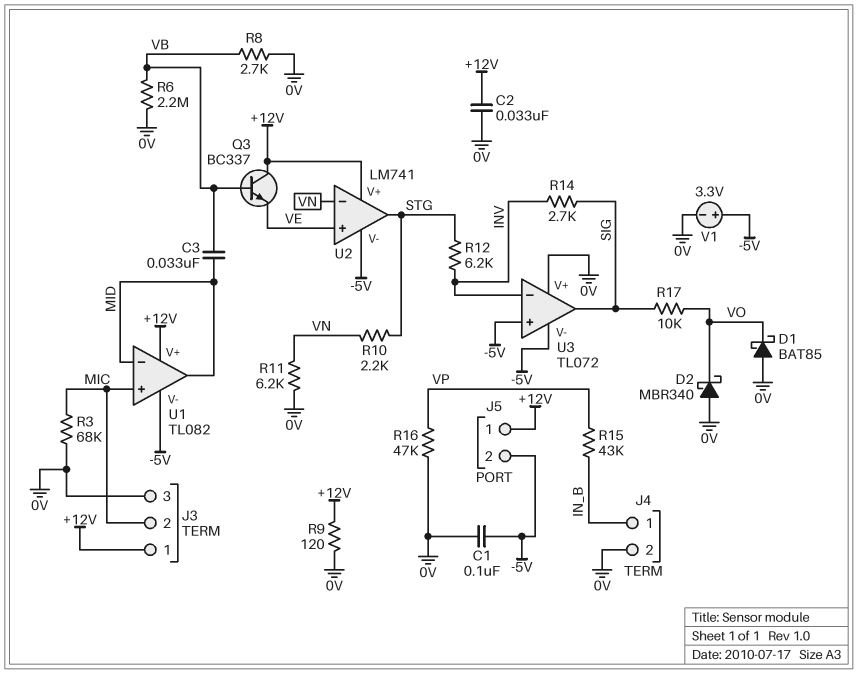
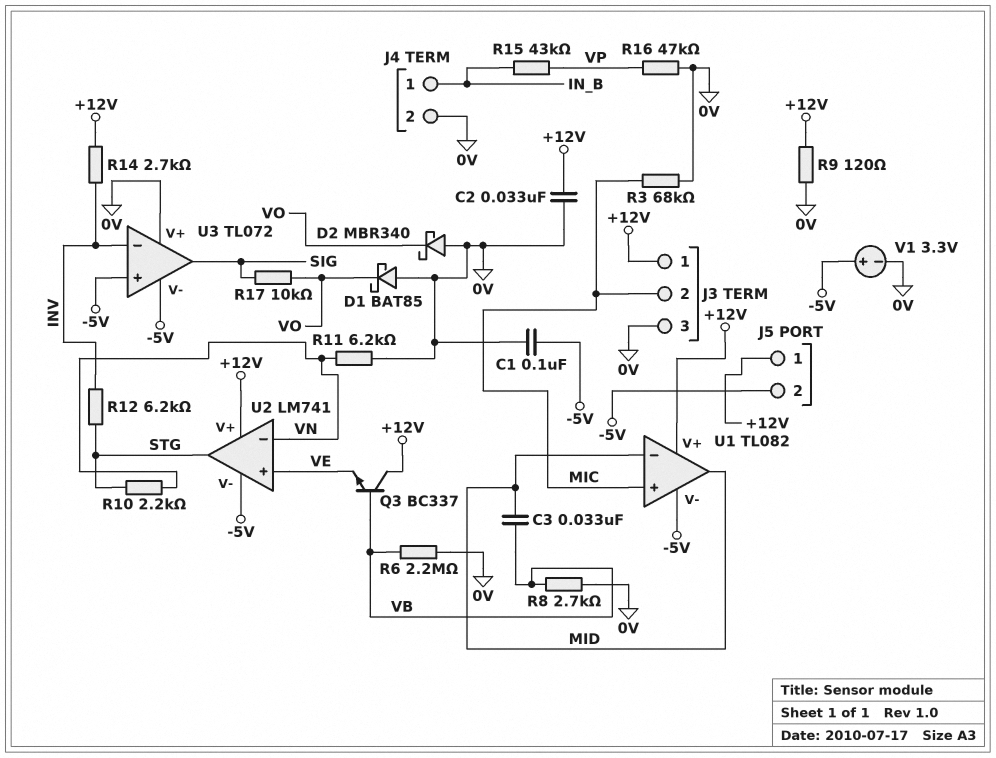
R14: 2.7k (INV, SIG) -> 2.7k (+12V, INV)

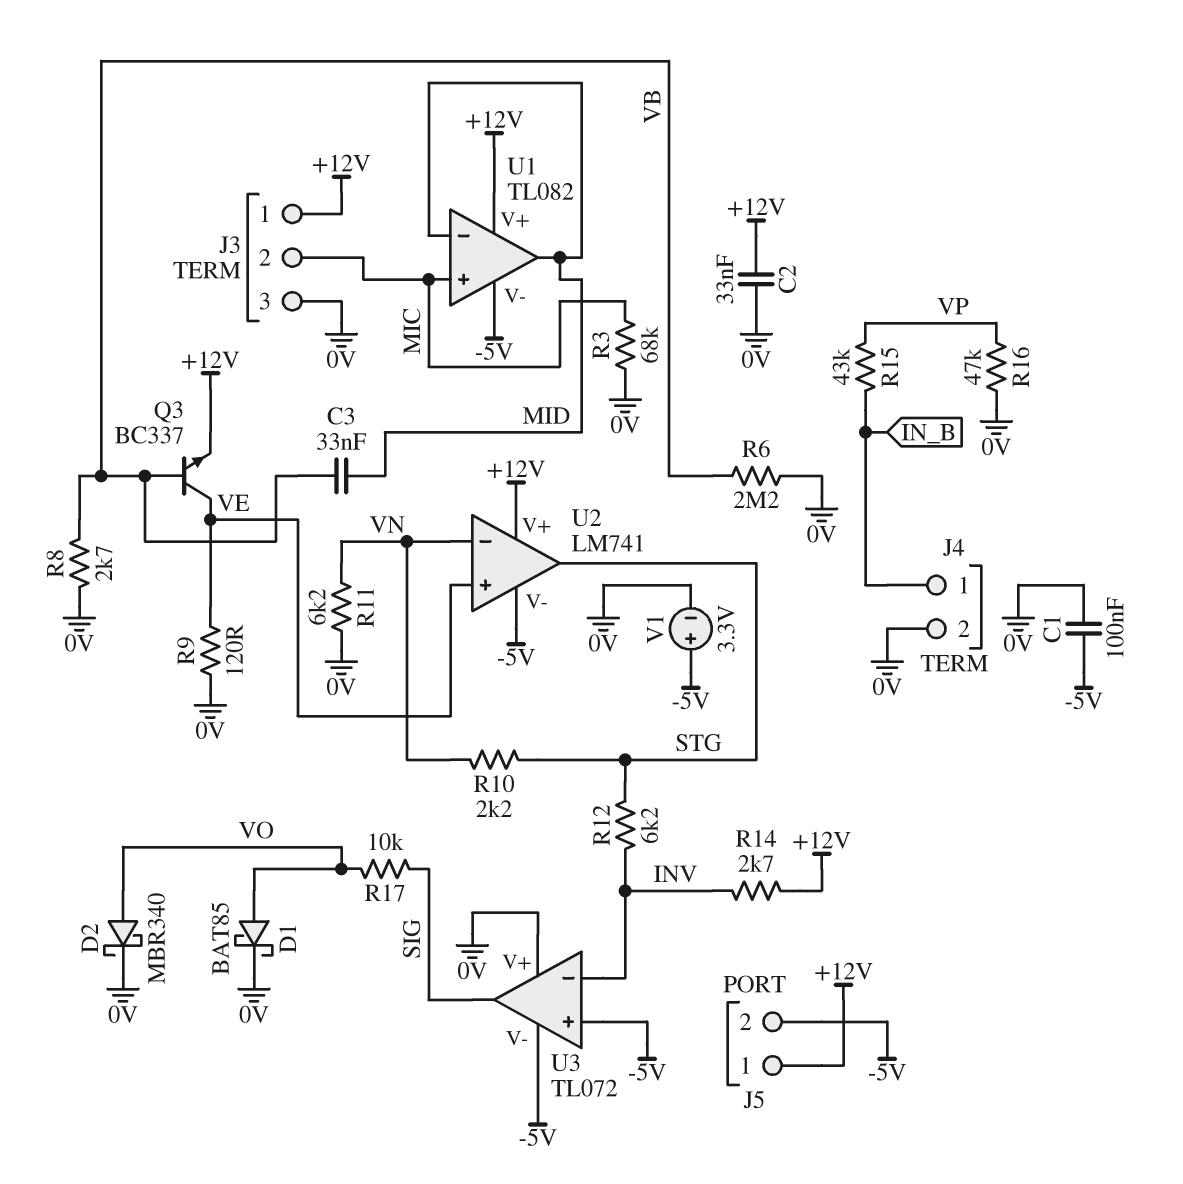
D1: schottky BAT85 (A 0V, K VO) -> schottky BAT85 (A VO, K 0V)
D2: schottky MBR340 (A 0V, K VO) -> schottky MBR340 (A VO, K 0V)
Q3: NPN BC337 (B VB, C +12V, E VE) -> NPN BC337 (B VB, C VE, E +12V)
R9: 120 (+12V, 0V) -> 120 (0V, VE)

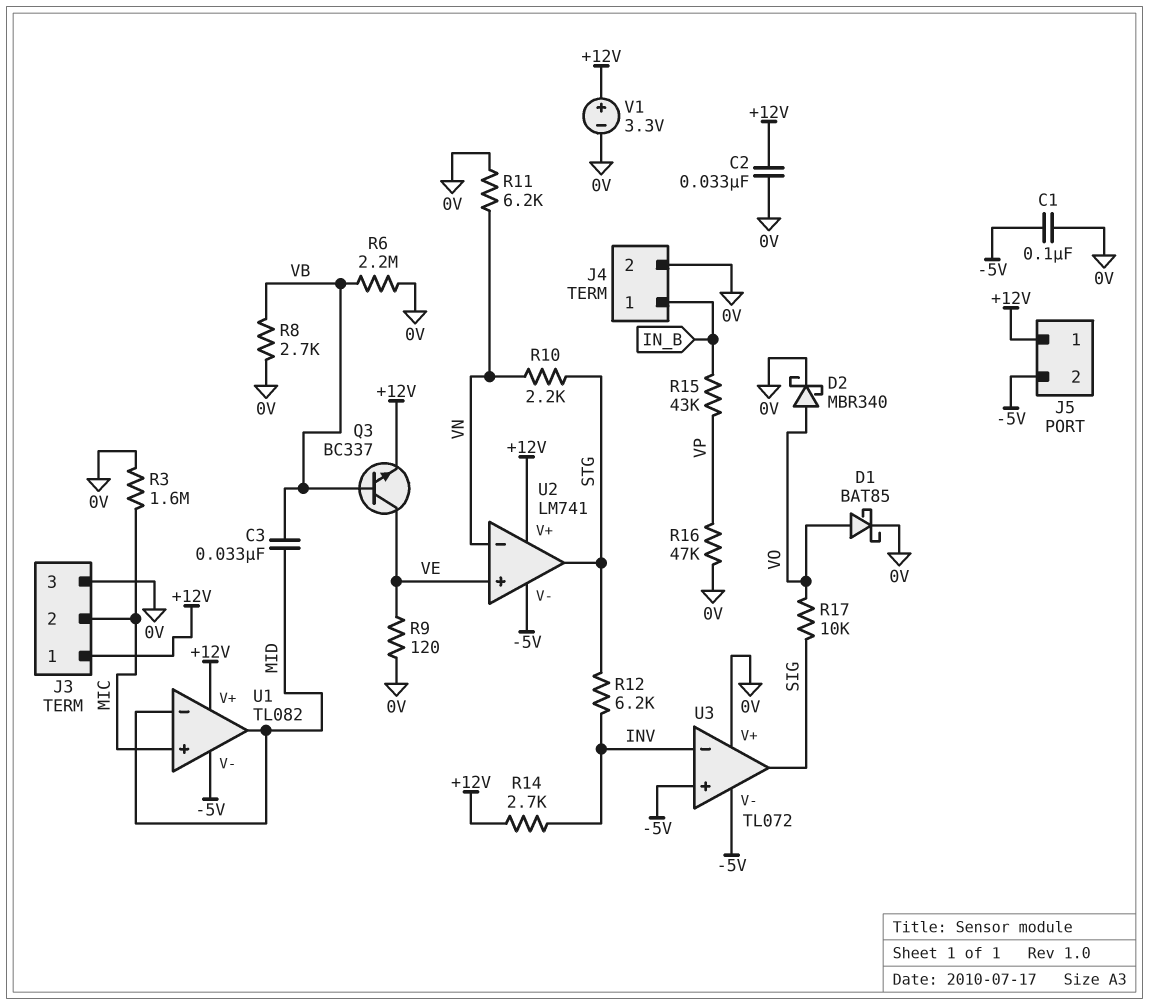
R3: 68k (0V, MIC) -> 1.6M (0V, MIC)
V1: 3.3V (plus -5V, minus 0V) -> 3.3V (plus +12V, minus 0V)

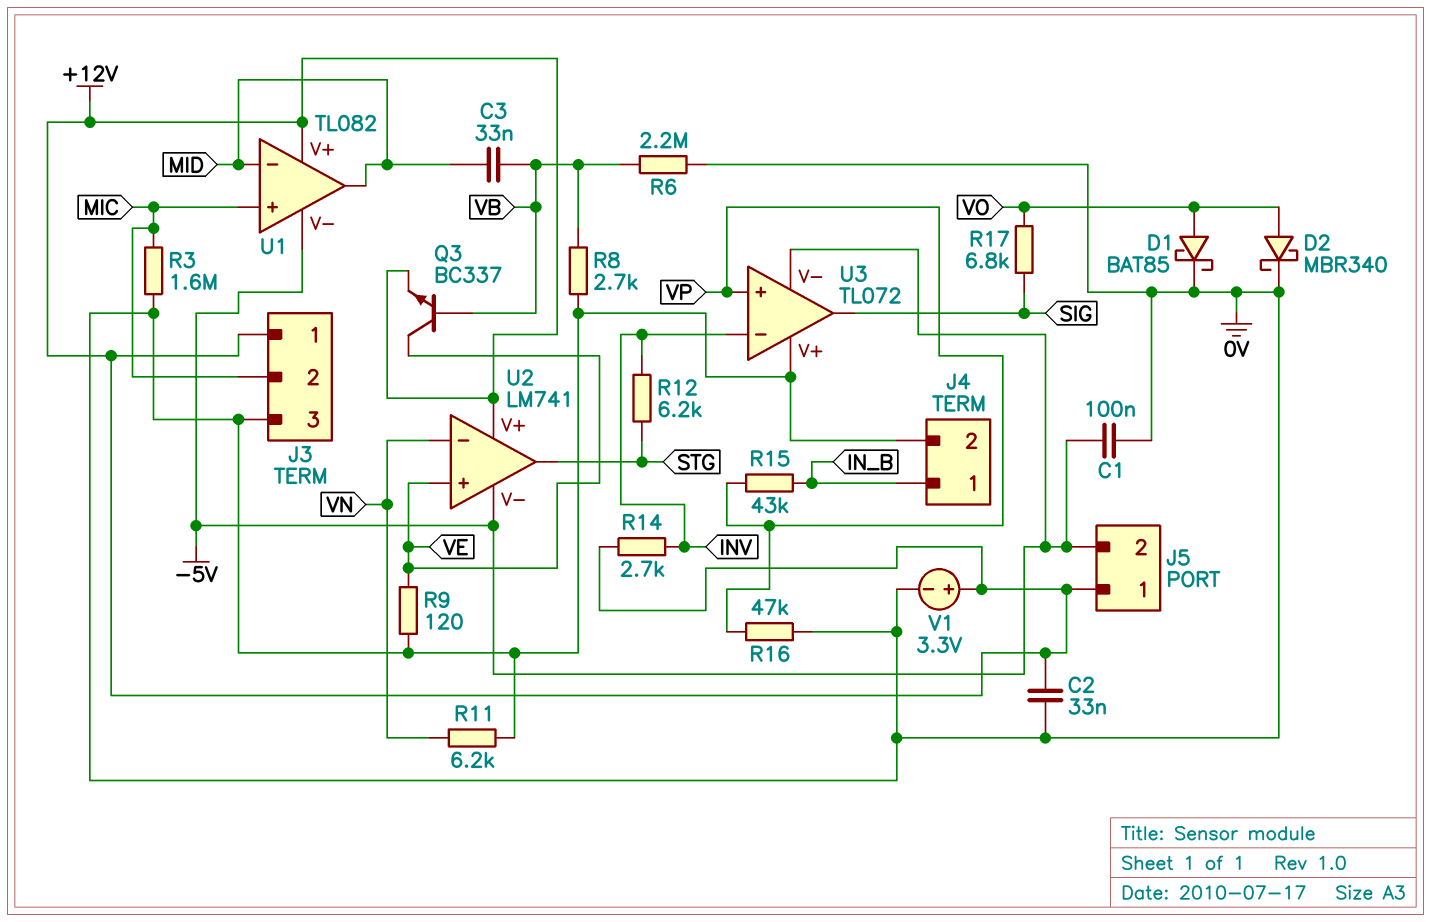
R10: 2.2k (STG, VN) -> none
R17: 10k (SIG, VO) -> 6.8k (SIG, VO)
U3 pin in+: -5V -> VP

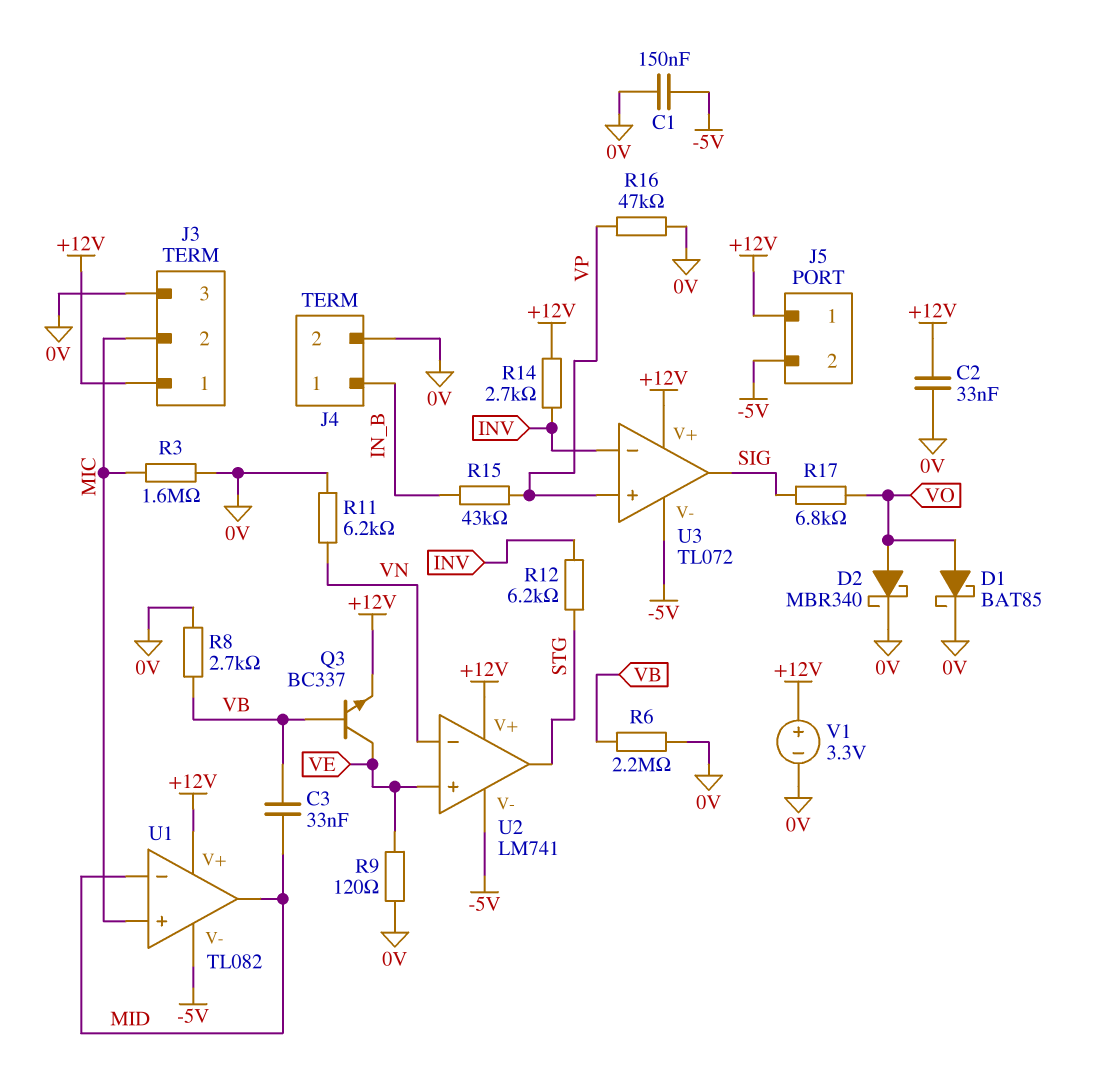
C1: 100nF (-5V, 0V) -> 150nF (-5V, 0V)
U3 pin V+: 0V -> +12V

